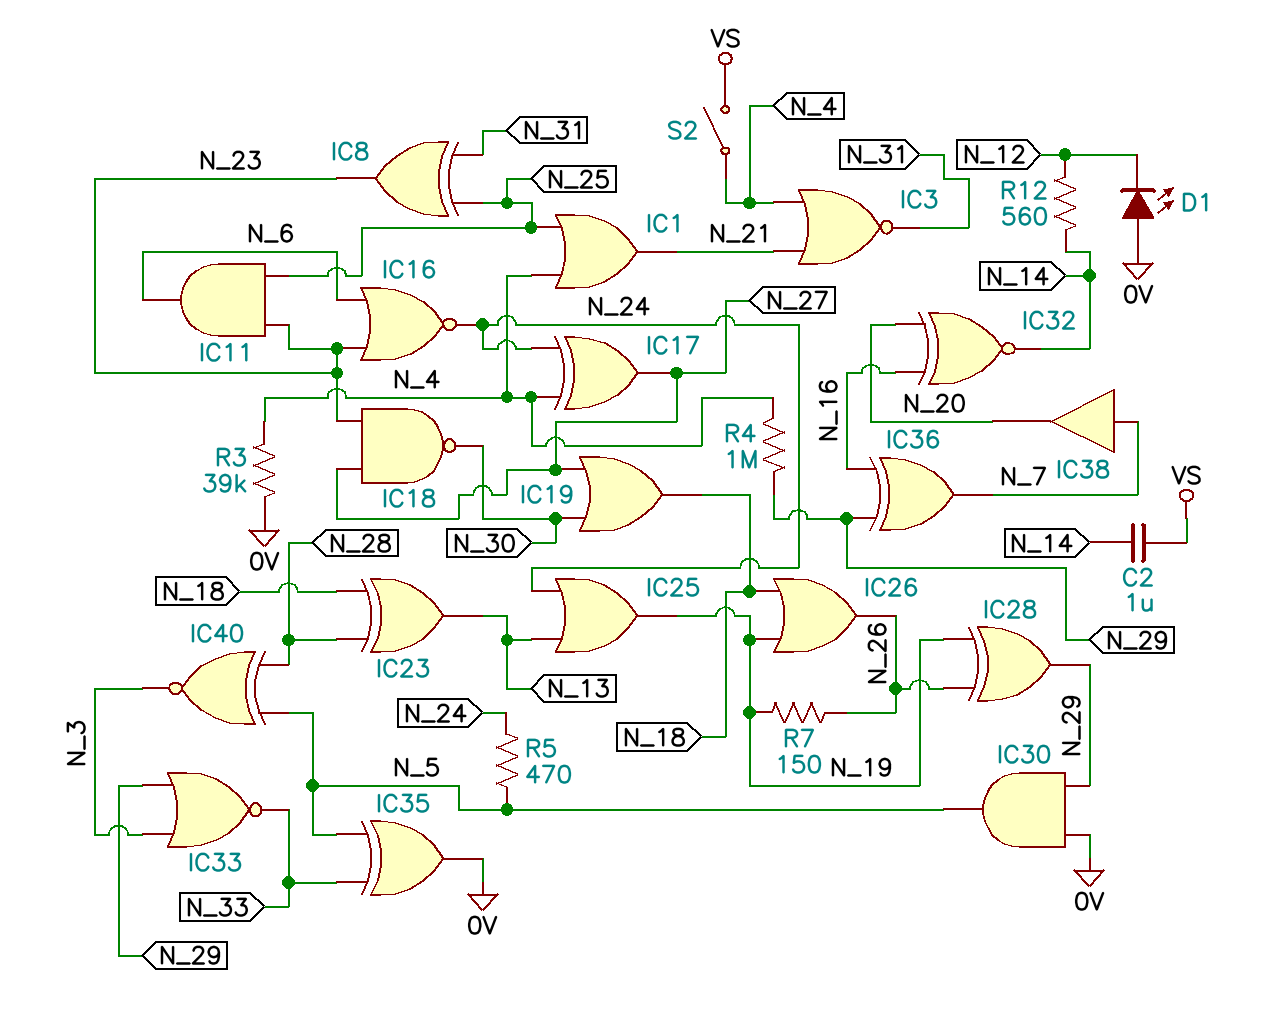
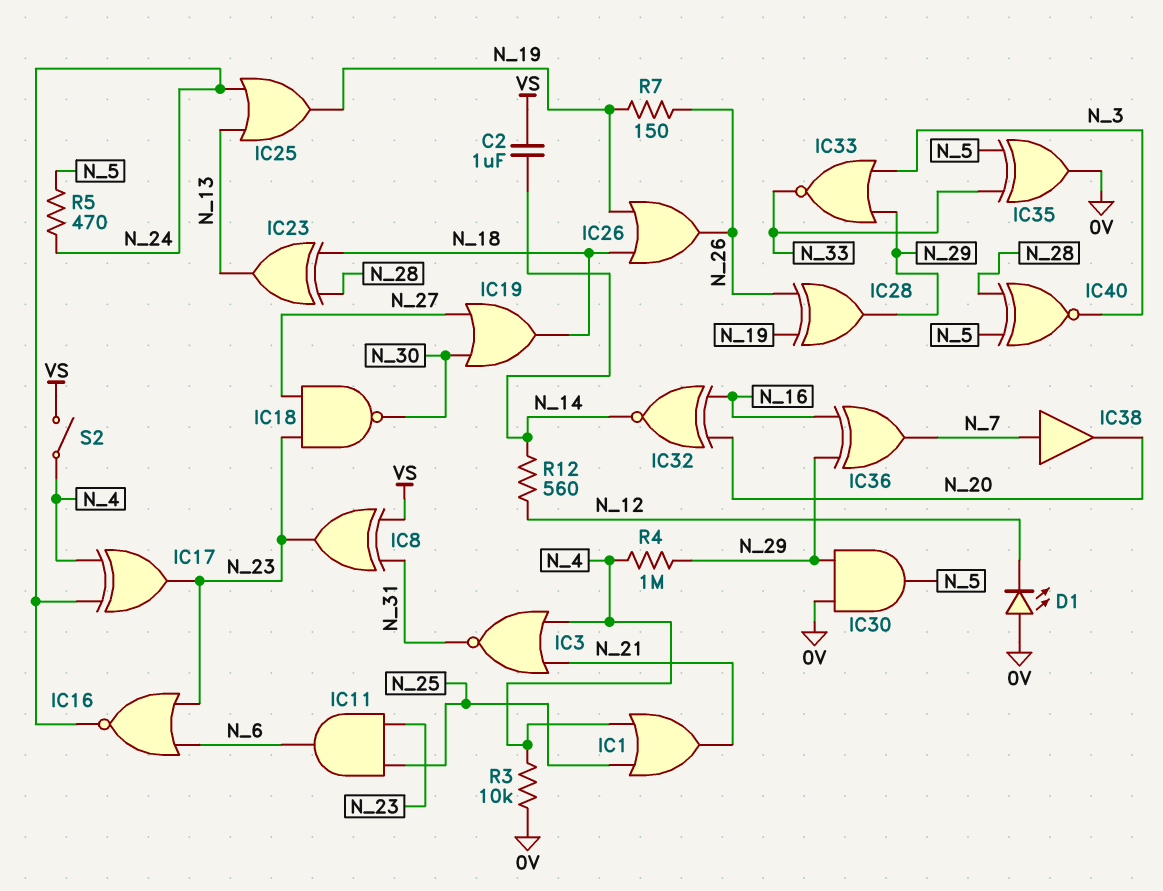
IC8: XOR (in N_25, in N_31, out N_23) -> XOR (in N_31, in VS, out N_23)
IC17: XOR (in N_4, in N_24, out N_27) -> XOR (in N_4, in N_24, out N_23)
R3: 39k (0V, N_4) -> 10k (0V, N_4)

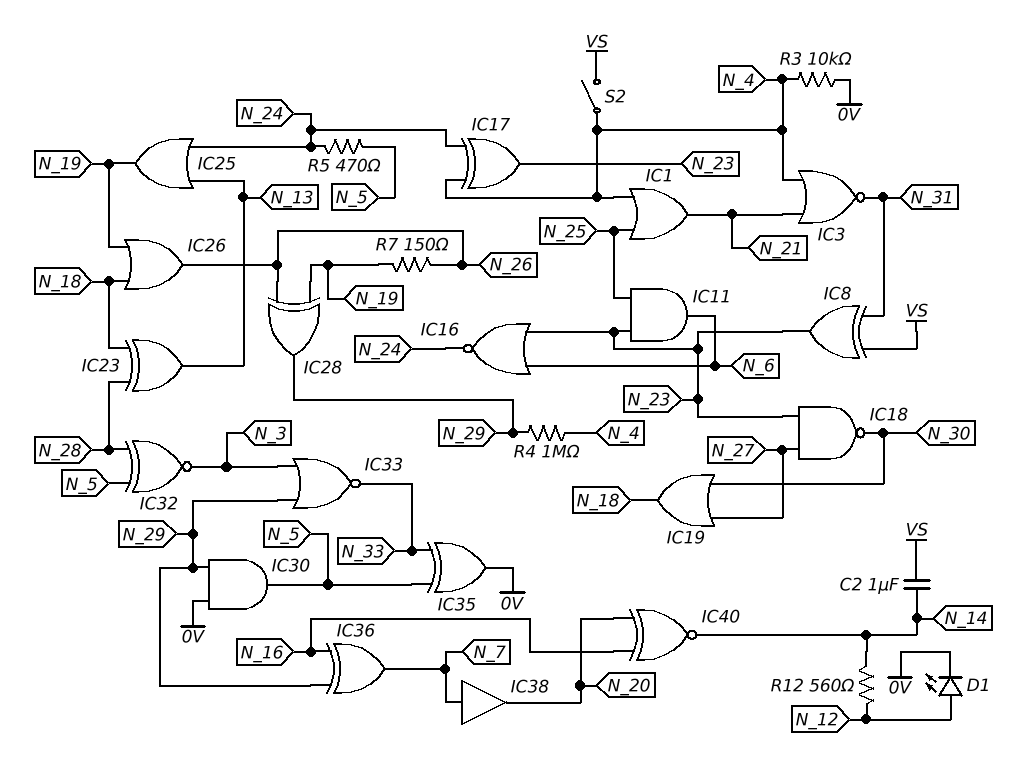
D1: LED (A 0V, K N_12) -> LED (A N_12, K 0V)
IC32: XNOR (in N_16, in N_20, out N_14) -> XNOR (in N_5, in N_28, out N_3)
IC40: XNOR (in N_5, in N_28, out N_3) -> XNOR (in N_16, in N_20, out N_14)

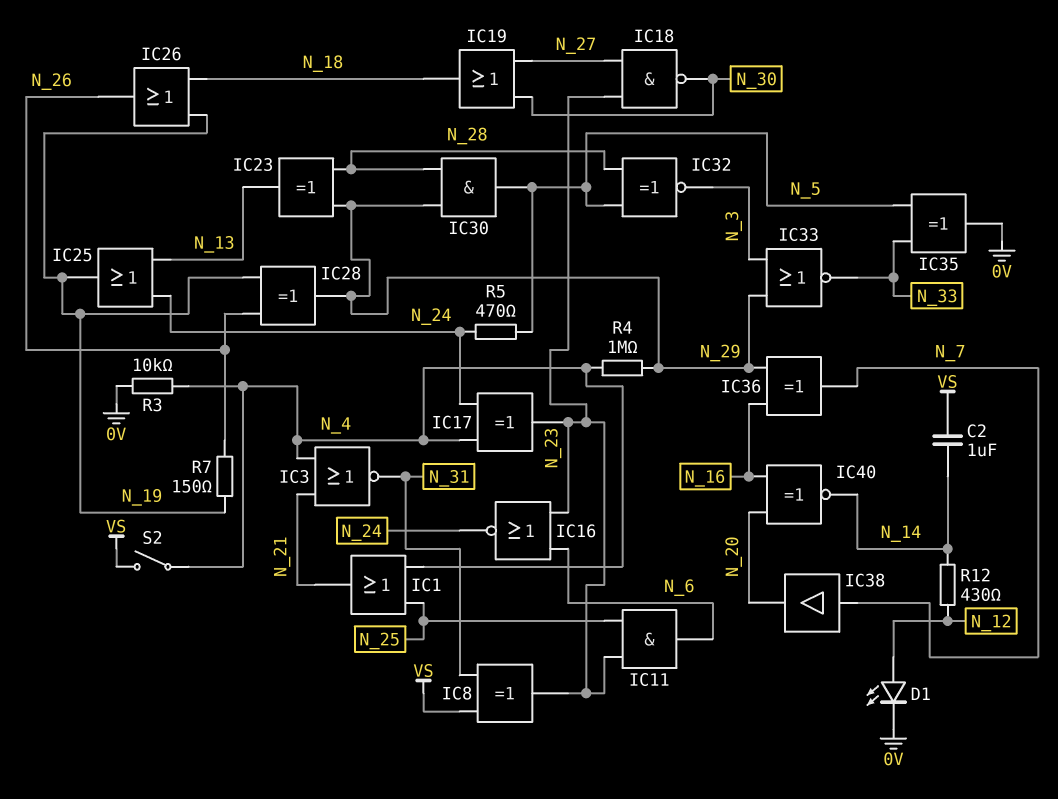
IC23: XOR (in N_18, in N_28, out N_13) -> XOR (in N_28, in N_29, out N_13)
IC30: AND (in 0V, in N_29, out N_5) -> AND (in N_28, in N_29, out N_5)
R12: 560 (N_12, N_14) -> 430 (N_12, N_14)

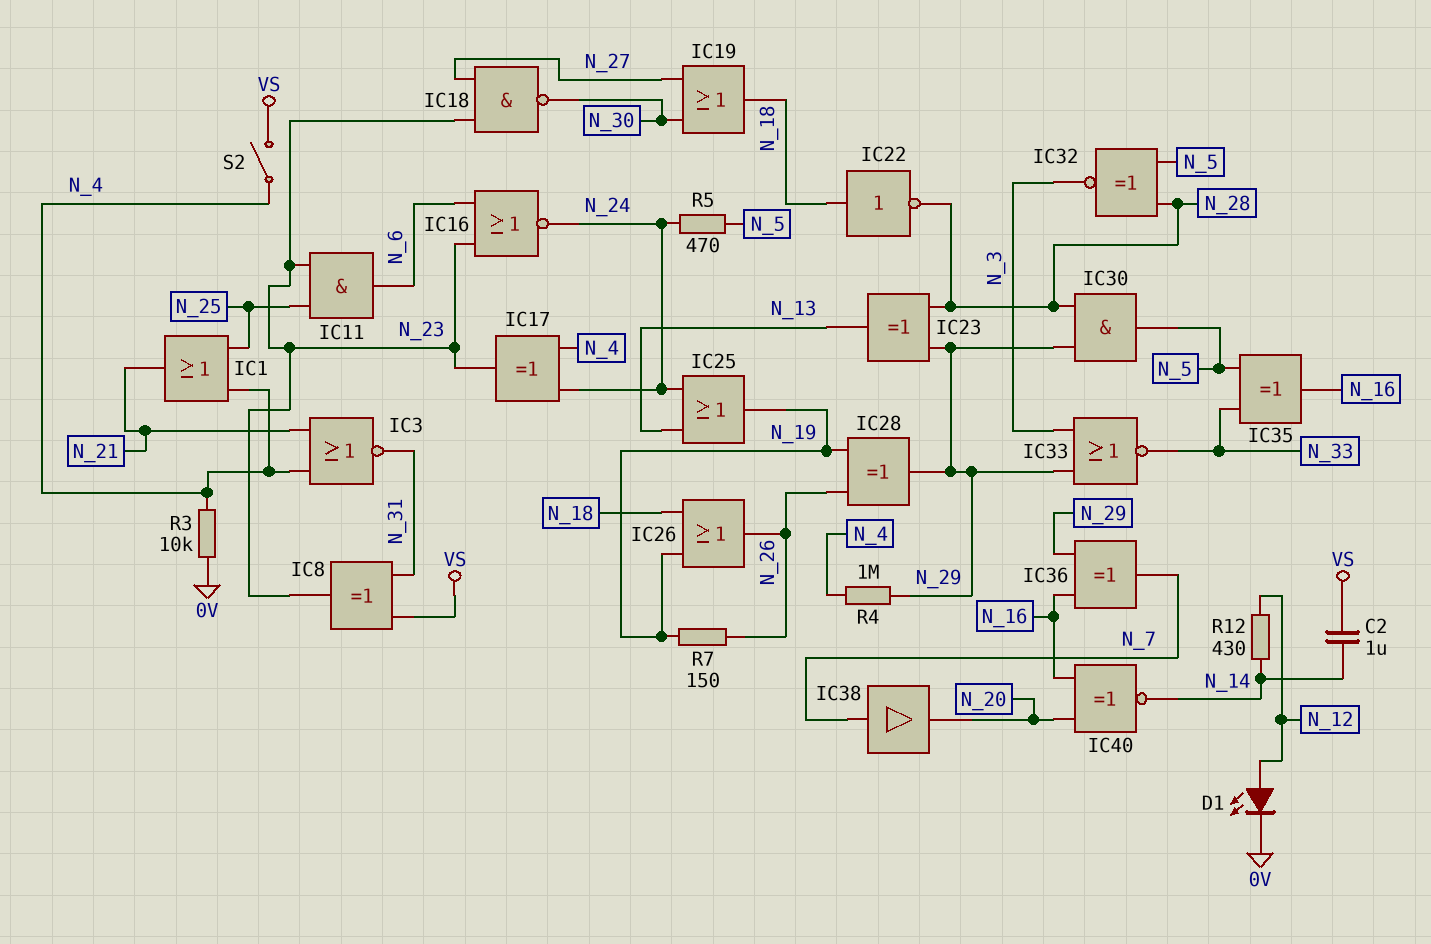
IC22: none -> NOT (in N_18, out N_28)
IC35: XOR (in N_5, in N_33, out 0V) -> XOR (in N_5, in N_33, out N_16)

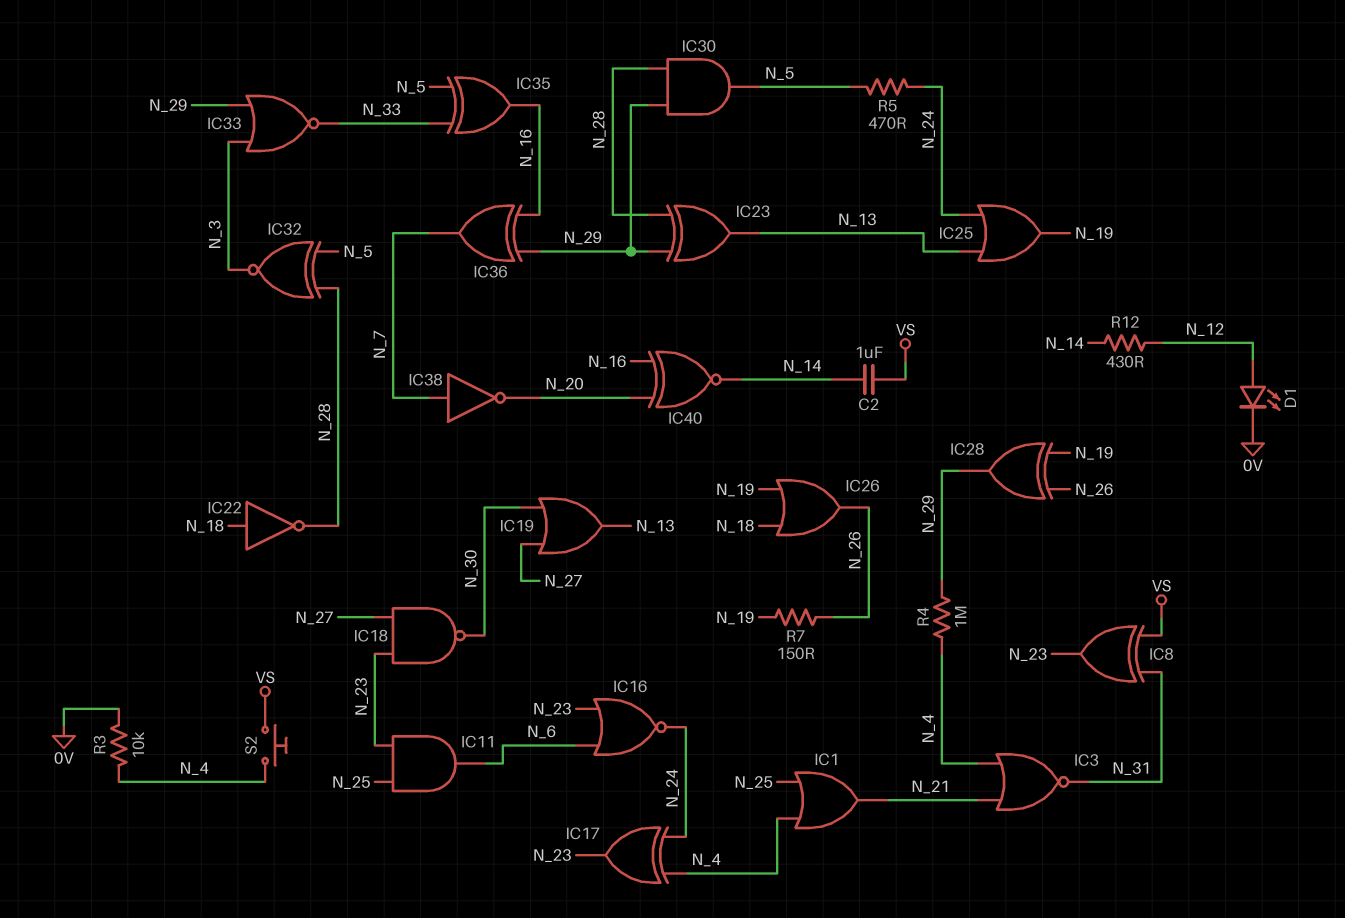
IC19: OR (in N_27, in N_30, out N_18) -> OR (in N_27, in N_30, out N_13)
IC38: buffer (in N_7, out N_20) -> NOT (in N_7, out N_20)
S2: switch (N_4, VS) -> button (N_4, VS)

